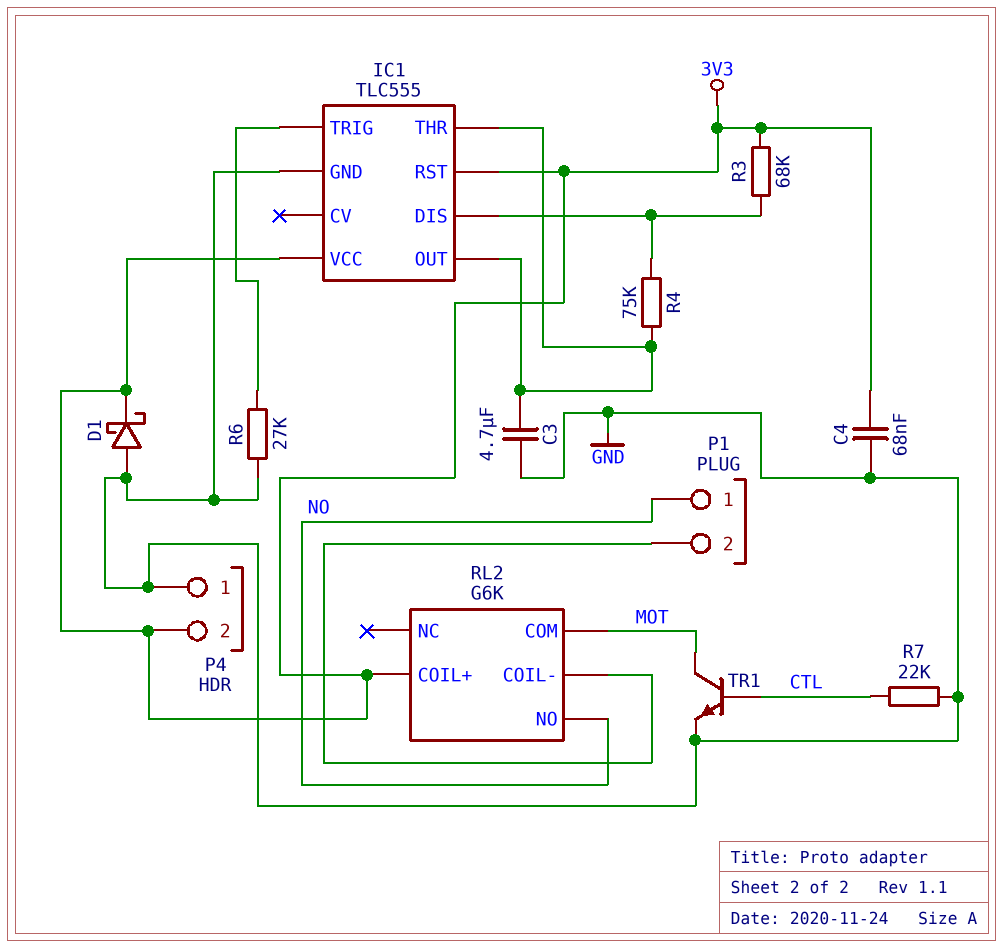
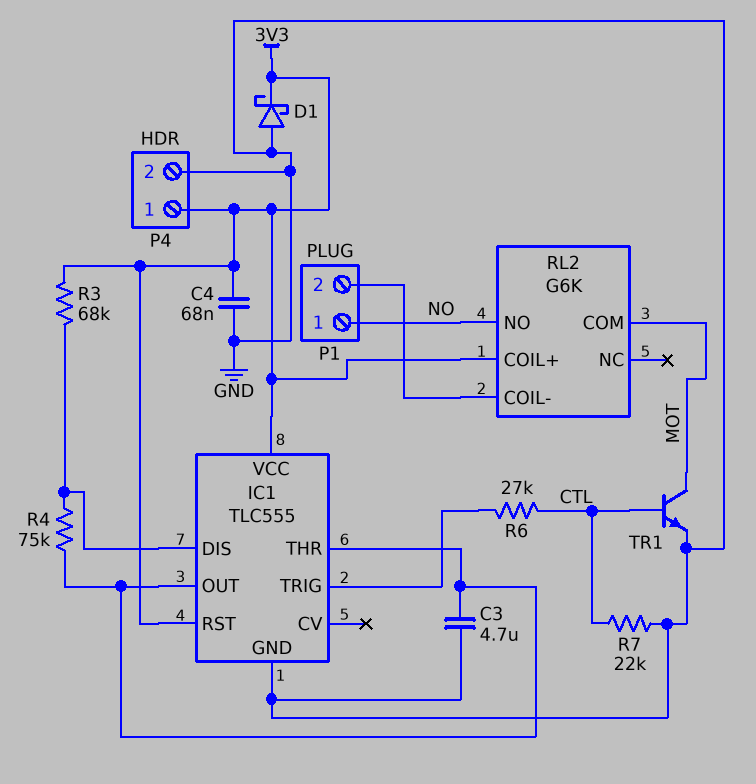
P4 pin 1: GND -> 3V3
P4 pin 2: 3V3 -> GND
R6: 27k (GND, IC1/TRIG) -> 27k (CTL, IC1/TRIG)

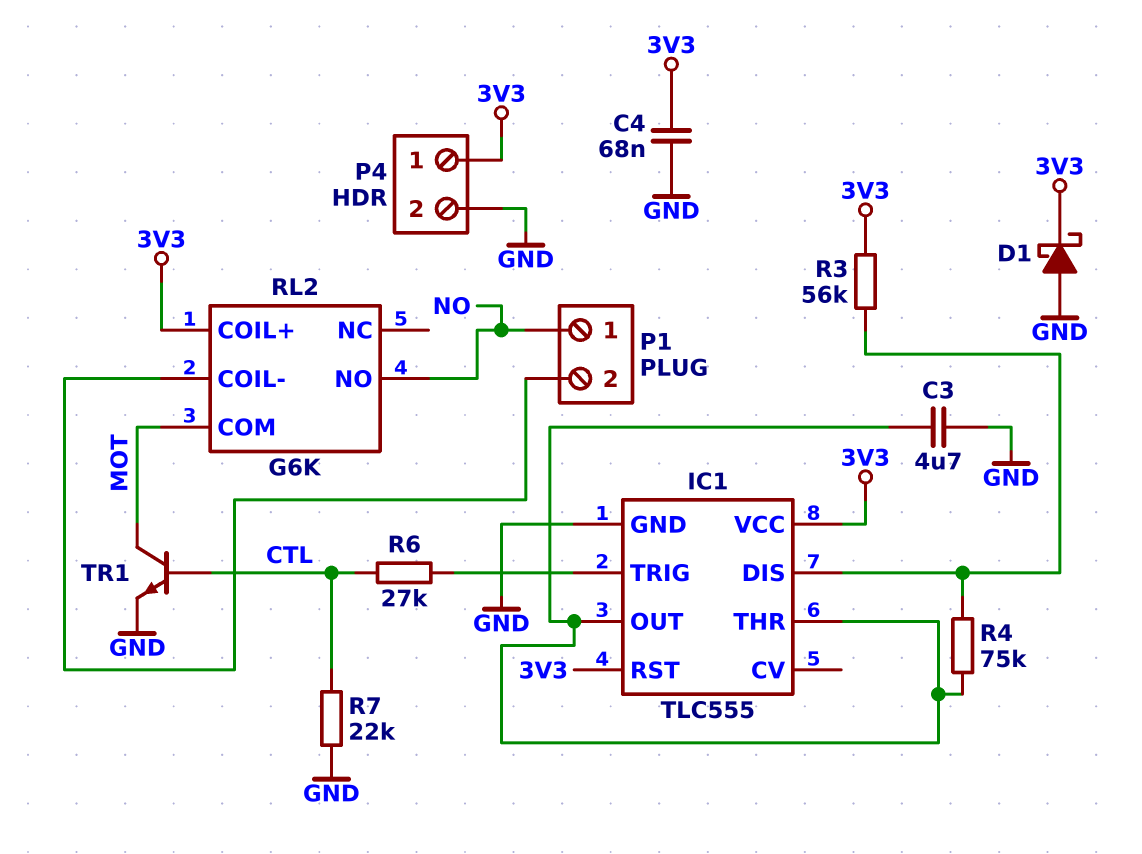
R3: 68k (3V3, IC1/DIS) -> 56k (3V3, IC1/DIS)

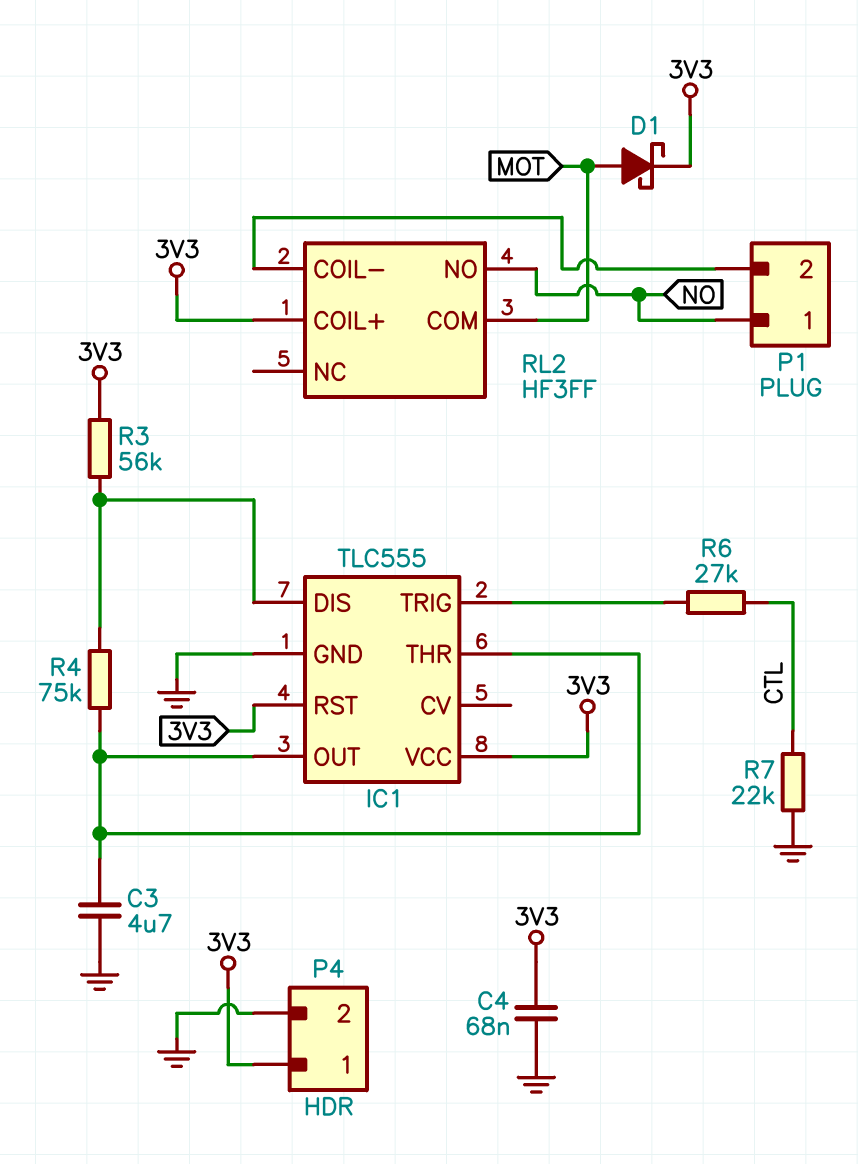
D1: schottky (A GND, K 3V3) -> schottky (A MOT, K 3V3)
RL2: G6K -> HF3FF
TR1: NPN (B CTL, C MOT, E GND) -> none

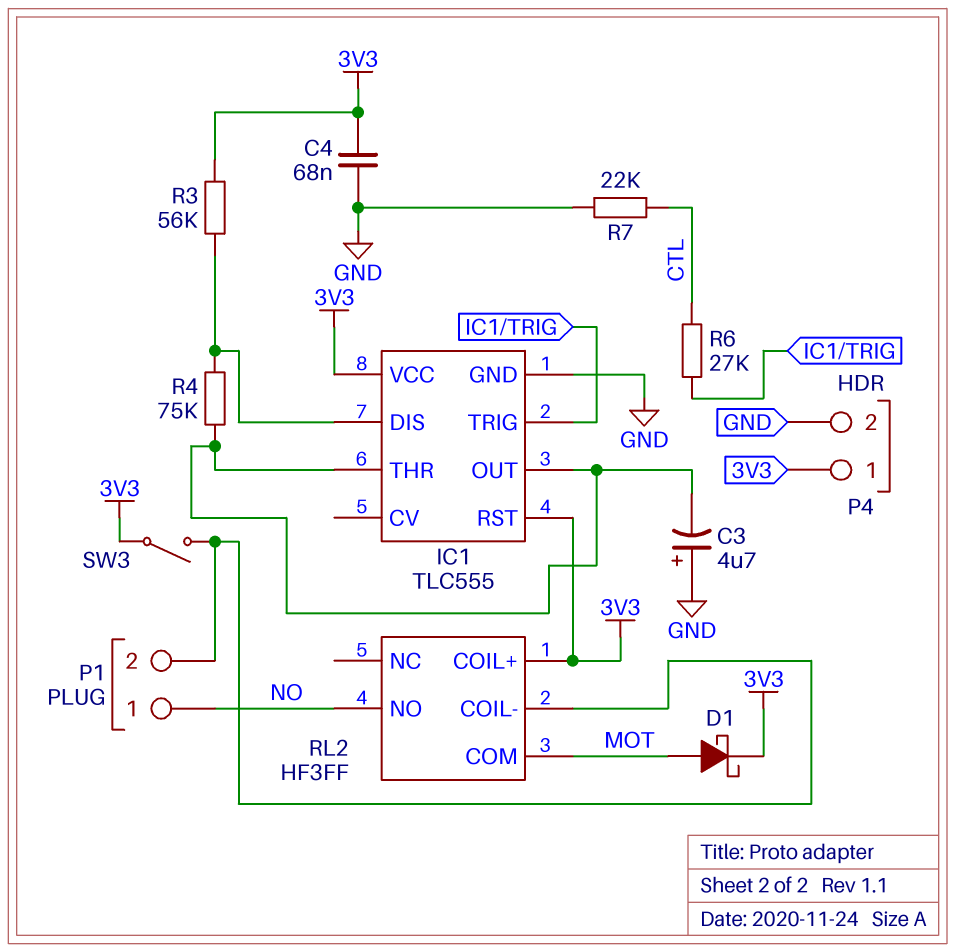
C3: 4.7uF (GND, IC1/OUT) -> 4.7uF (plus GND, minus IC1/OUT)
SW3: none -> switch (3V3, P1/2)

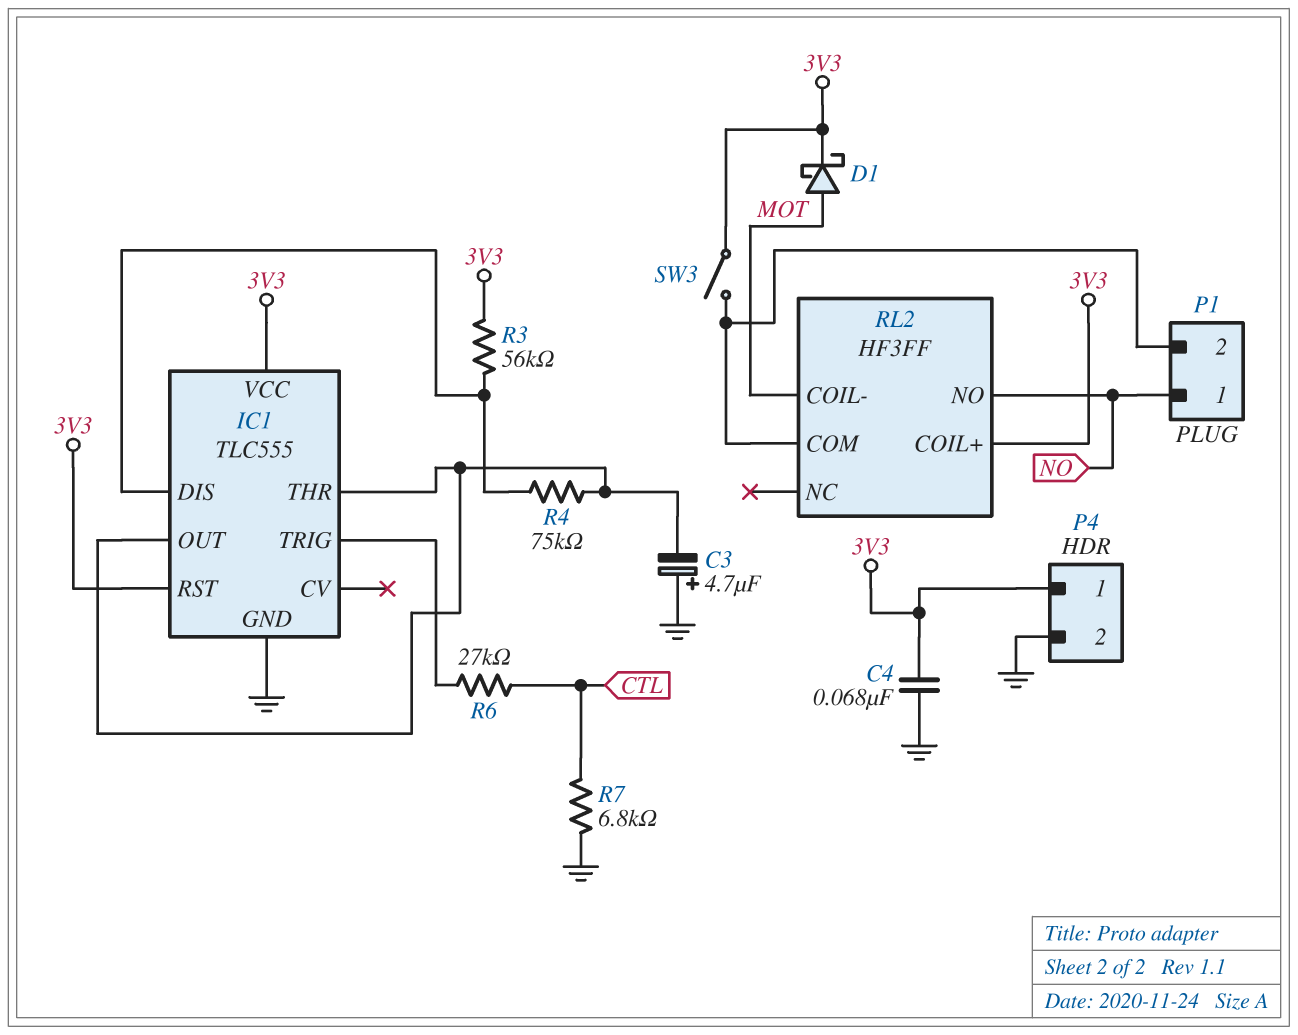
R7: 22k (CTL, GND) -> 6.8k (CTL, GND)
RL2 pin COIL-: P1/2 -> MOT
RL2 pin COM: MOT -> P1/2

